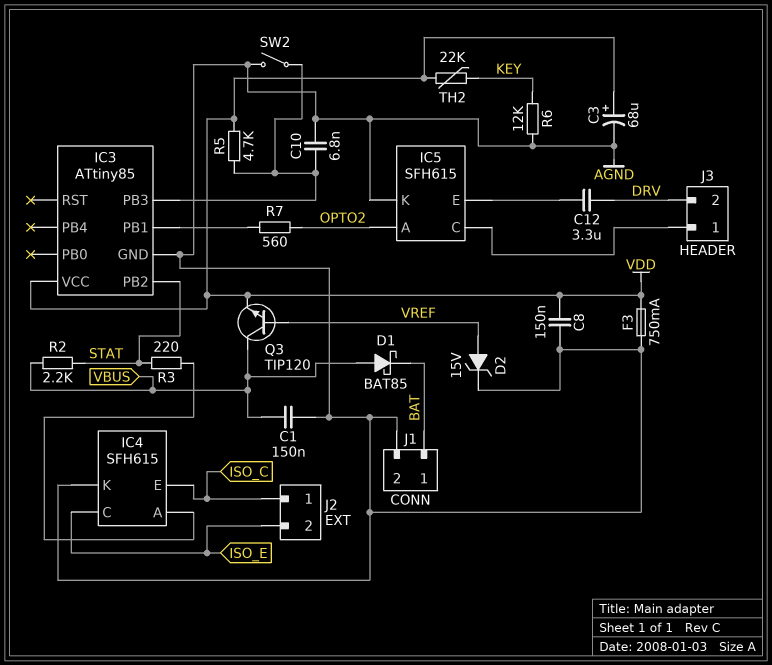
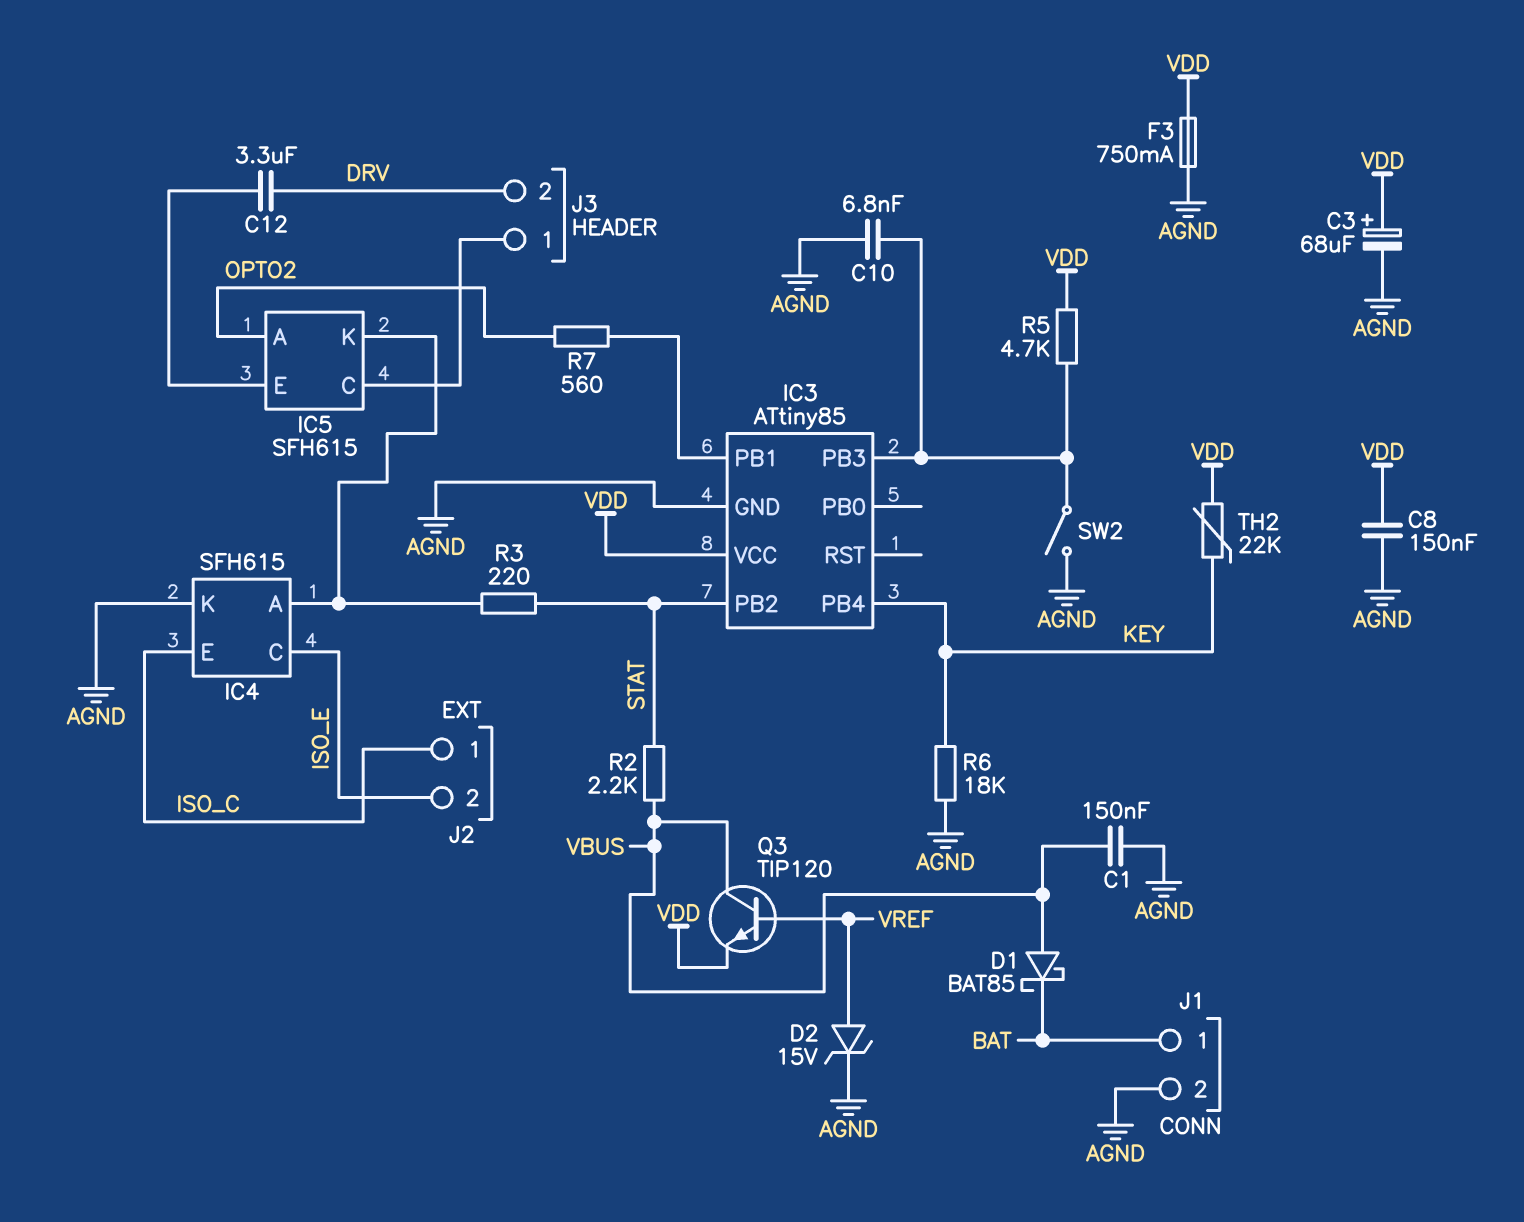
IC3 pin PB4: none -> KEY
IC5 pin K: AGND -> IC4/A
R6: 12k (AGND, KEY) -> 18k (AGND, KEY)

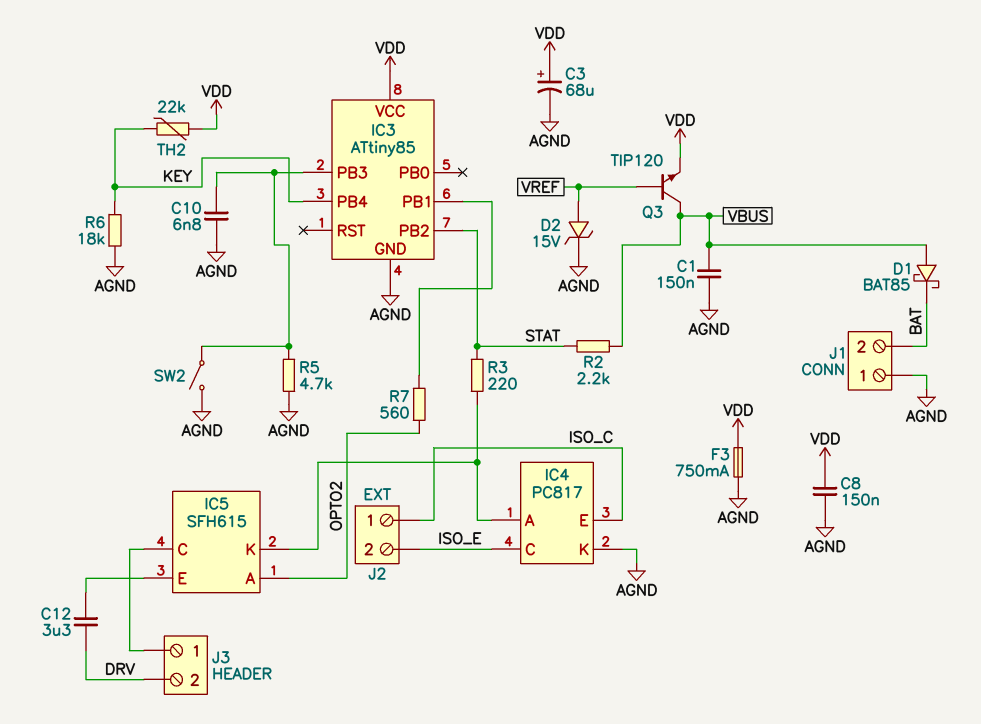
IC4: SFH615 -> PC817
J1 pin 1: BAT -> AGND
J1 pin 2: AGND -> BAT
R5: 4.7k (IC3/PB3, VDD) -> 4.7k (AGND, IC3/PB3)

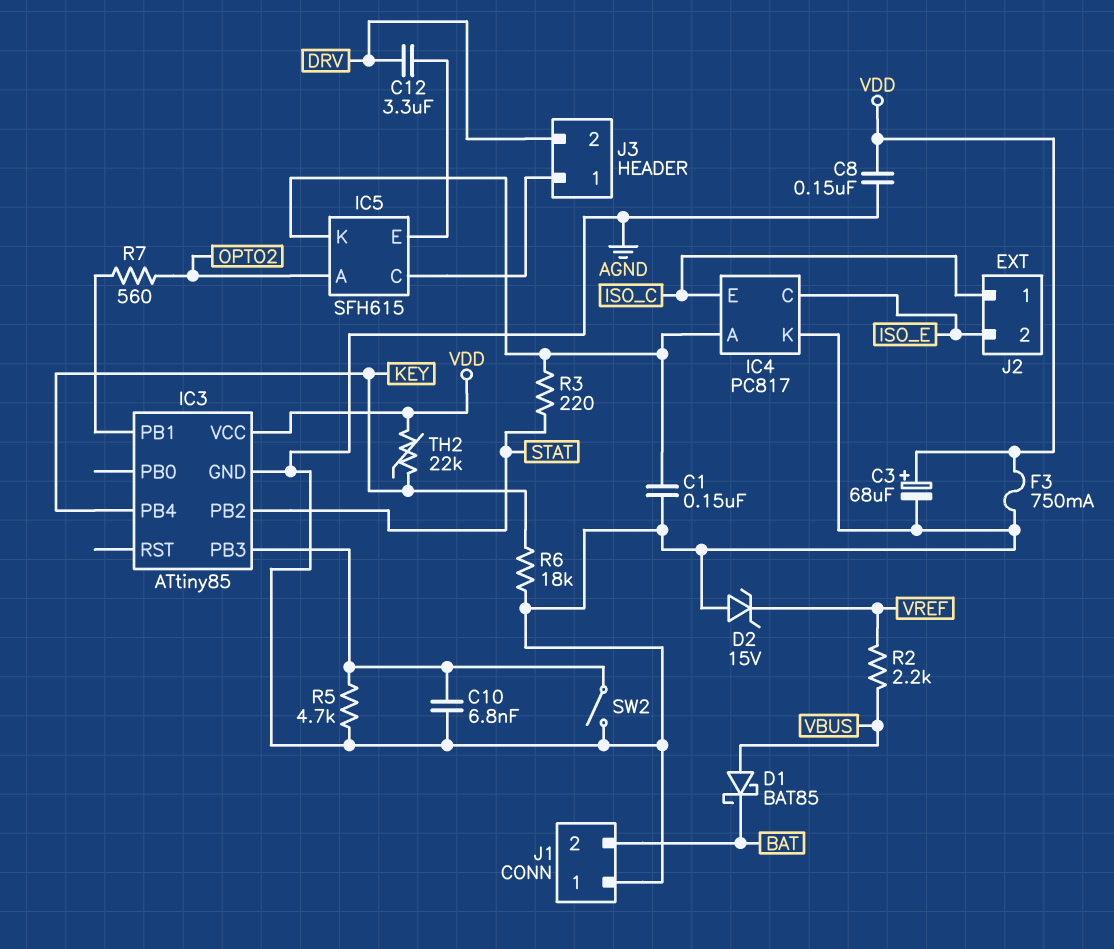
C1: 150nF (AGND, VBUS) -> 150nF (AGND, IC4/A)
D2: zener 15V (A VREF, K AGND) -> zener 15V (A AGND, K VREF)
Q3: NPN TIP120 (B VREF, C VBUS, E VDD) -> none
R2: 2.2k (STAT, VBUS) -> 2.2k (VBUS, VREF)

